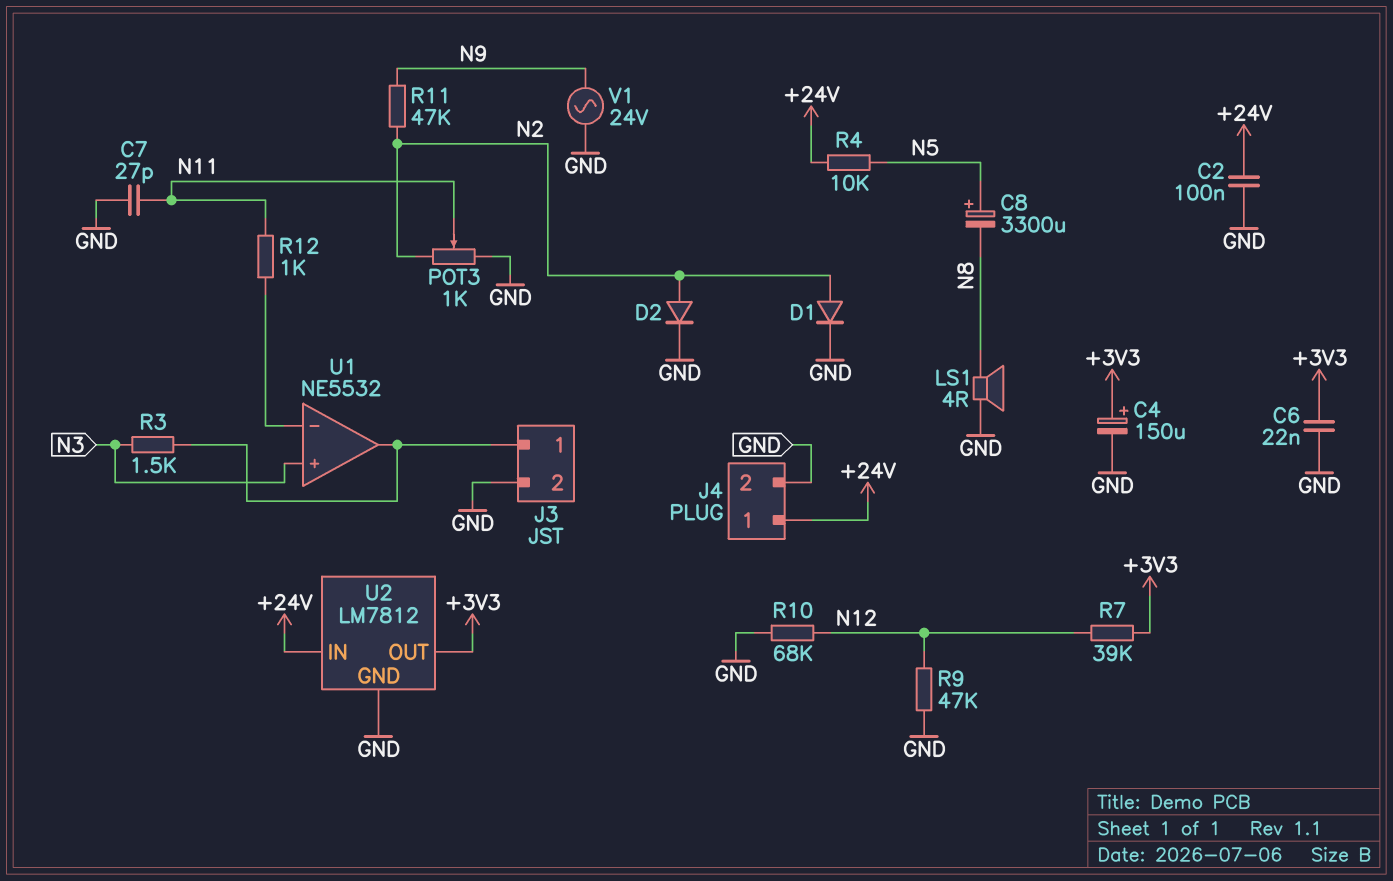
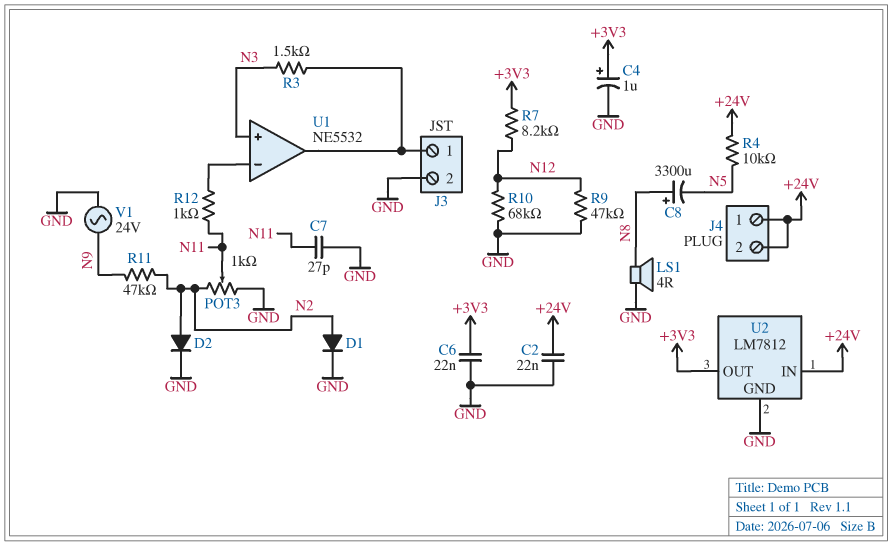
C2: 100nF (+24V, GND) -> 22nF (+24V, GND)
C4: 150uF (plus +3V3, minus GND) -> 1uF (plus +3V3, minus GND)
C8: 3300uF (plus N5, minus N8) -> 3300uF (plus N8, minus N5)
J4 pin 2: GND -> +24V
R7: 39k (+3V3, N12) -> 8.2k (+3V3, N12)

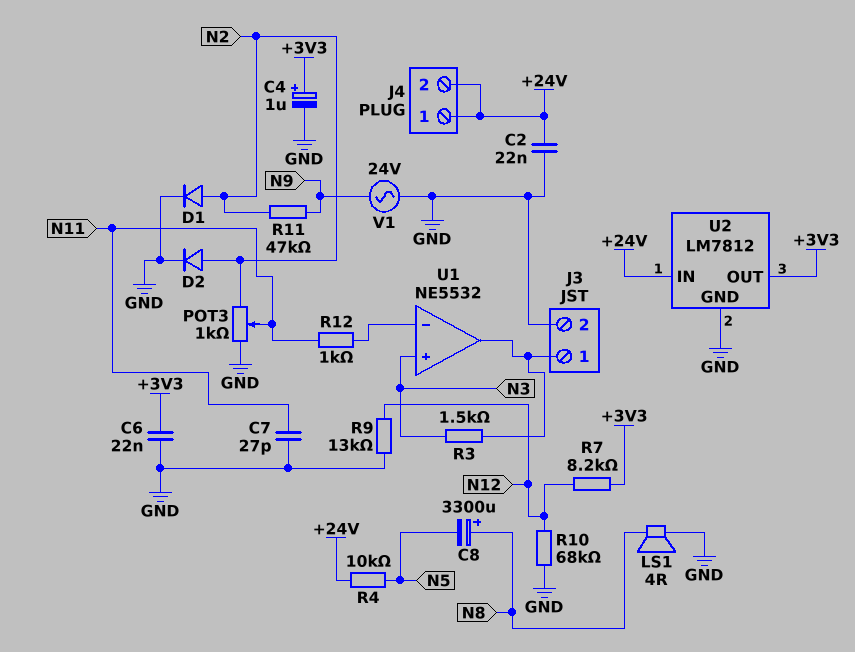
R9: 47k (GND, N12) -> 13k (GND, N12)

